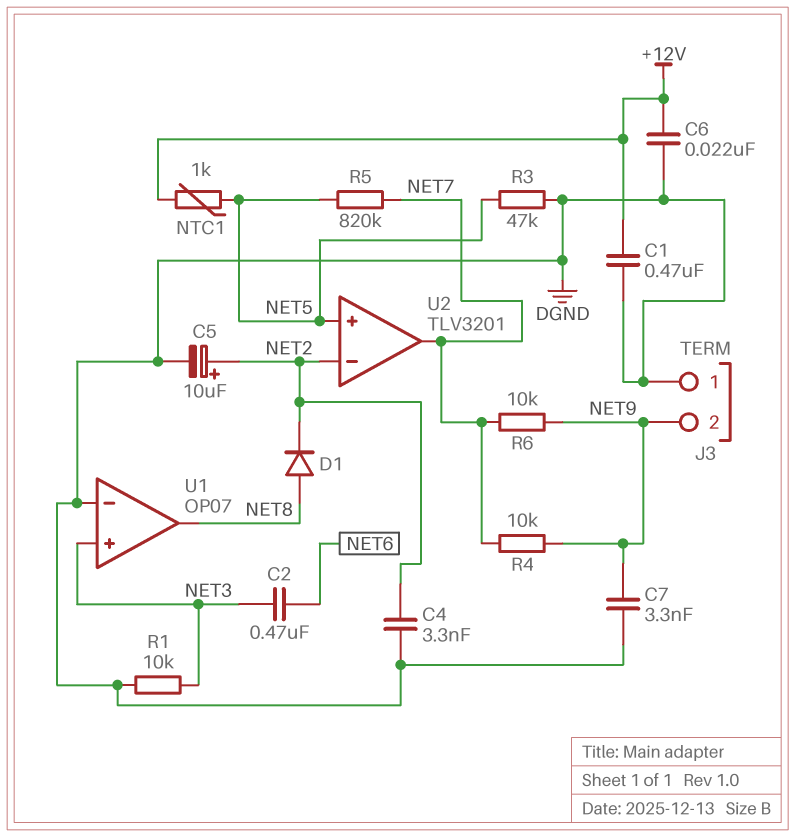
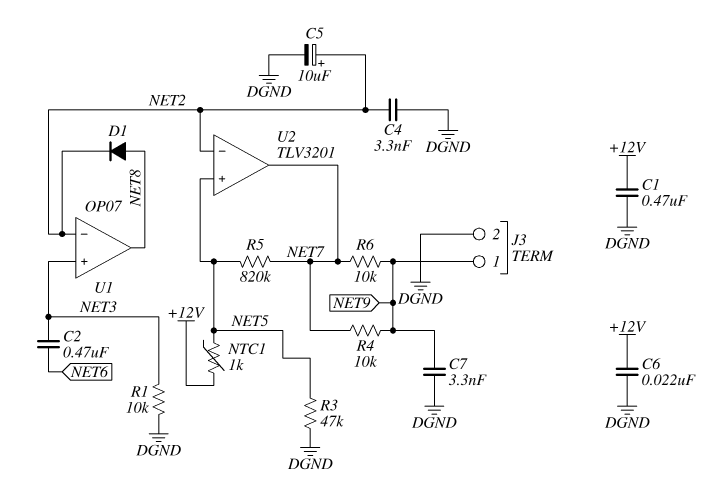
J3 pin 1: DGND -> NET9
J3 pin 2: NET9 -> DGND
U1 pin in-: DGND -> NET2

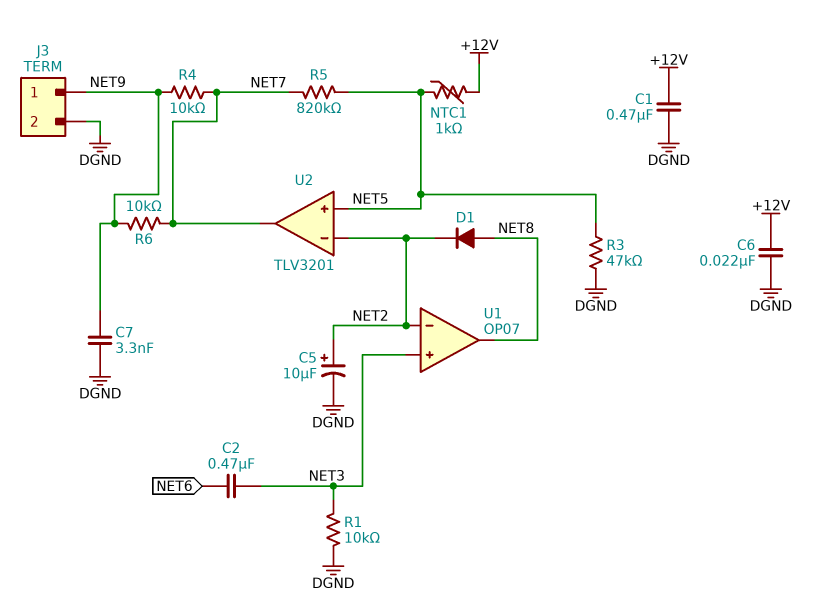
C4: 3.3nF (DGND, NET2) -> none

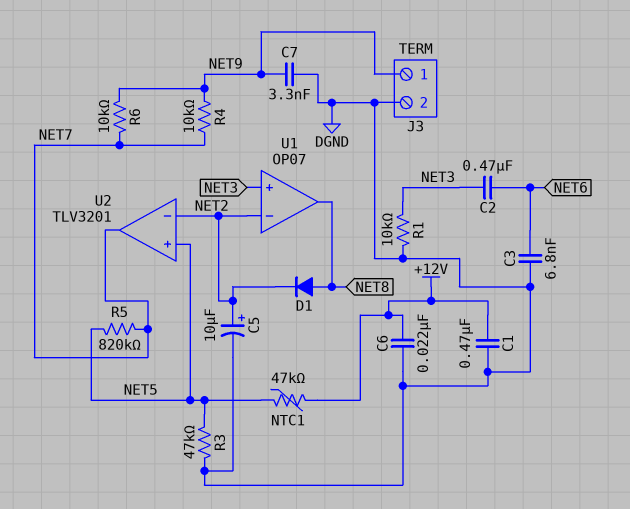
C3: none -> 6.8nF (DGND, NET6)
NTC1: 1k (+12V, NET5) -> 47k (+12V, NET5)

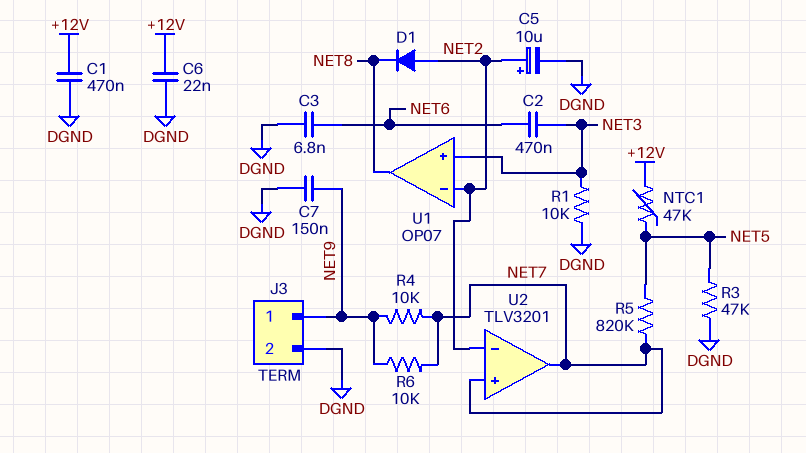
C7: 3.3nF (DGND, NET9) -> 150nF (DGND, NET9)
D1: diode (A NET8, K NET2) -> diode (A NET2, K NET8)
U2 pin in+: NET5 -> NET7

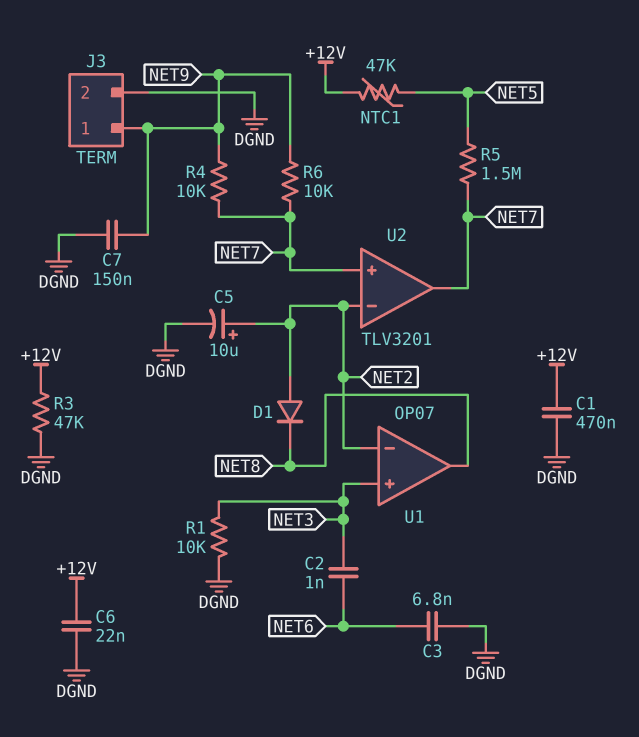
C2: 470nF (NET3, NET6) -> 1nF (NET3, NET6)
R3: 47k (DGND, NET5) -> 47k (+12V, DGND)
R5: 820k (NET5, NET7) -> 1.5M (NET5, NET7)

